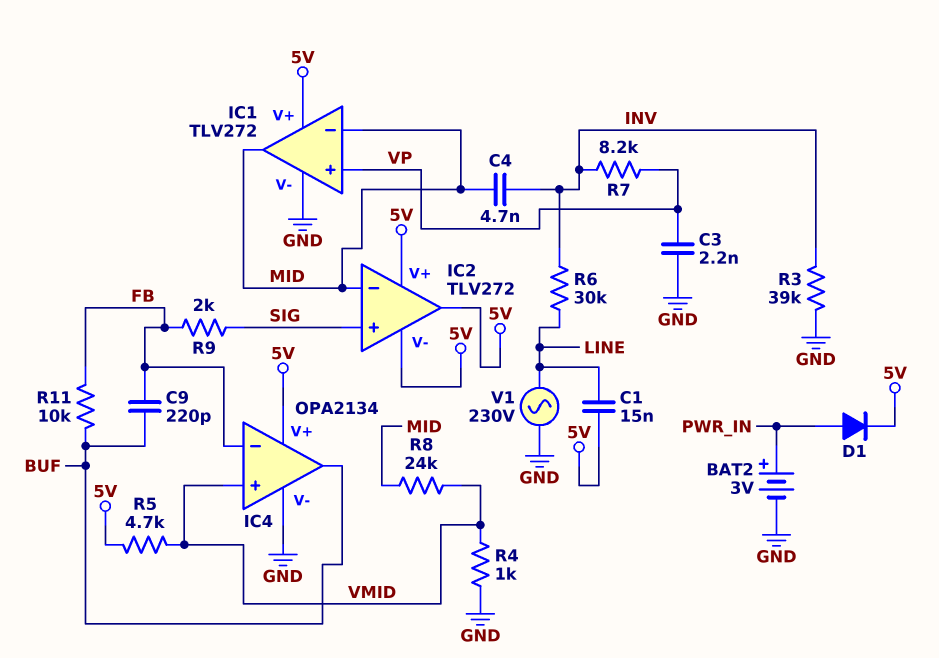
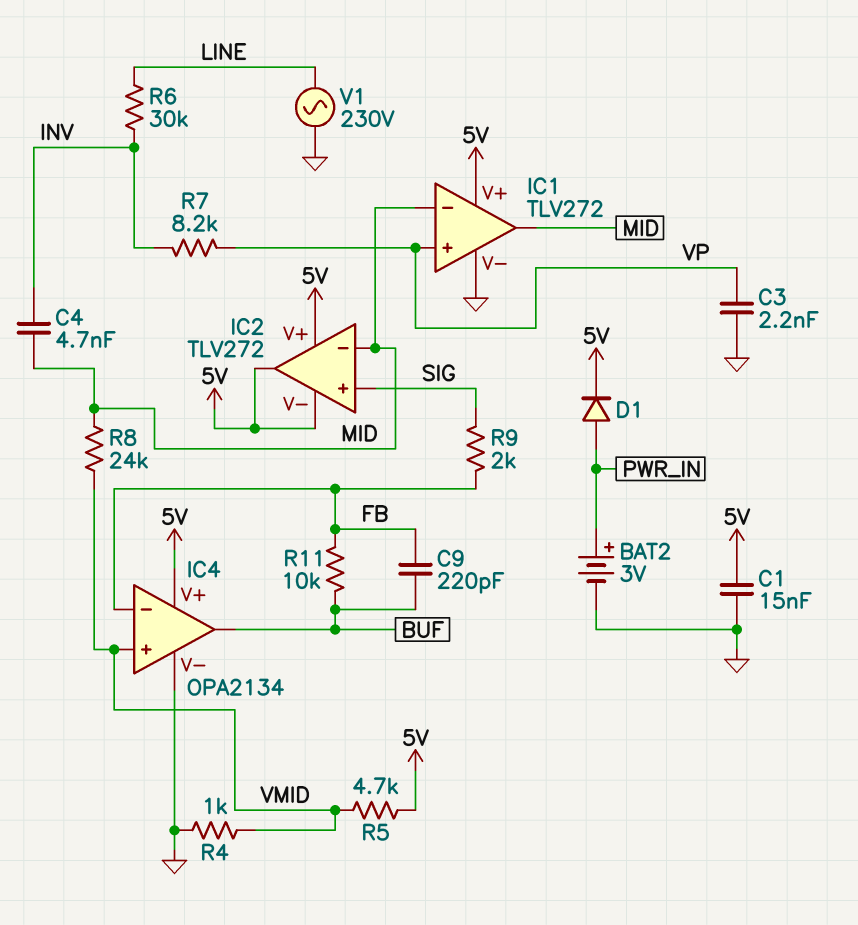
C1: 15nF (5V, LINE) -> 15nF (5V, GND)
R3: 39k (GND, INV) -> none

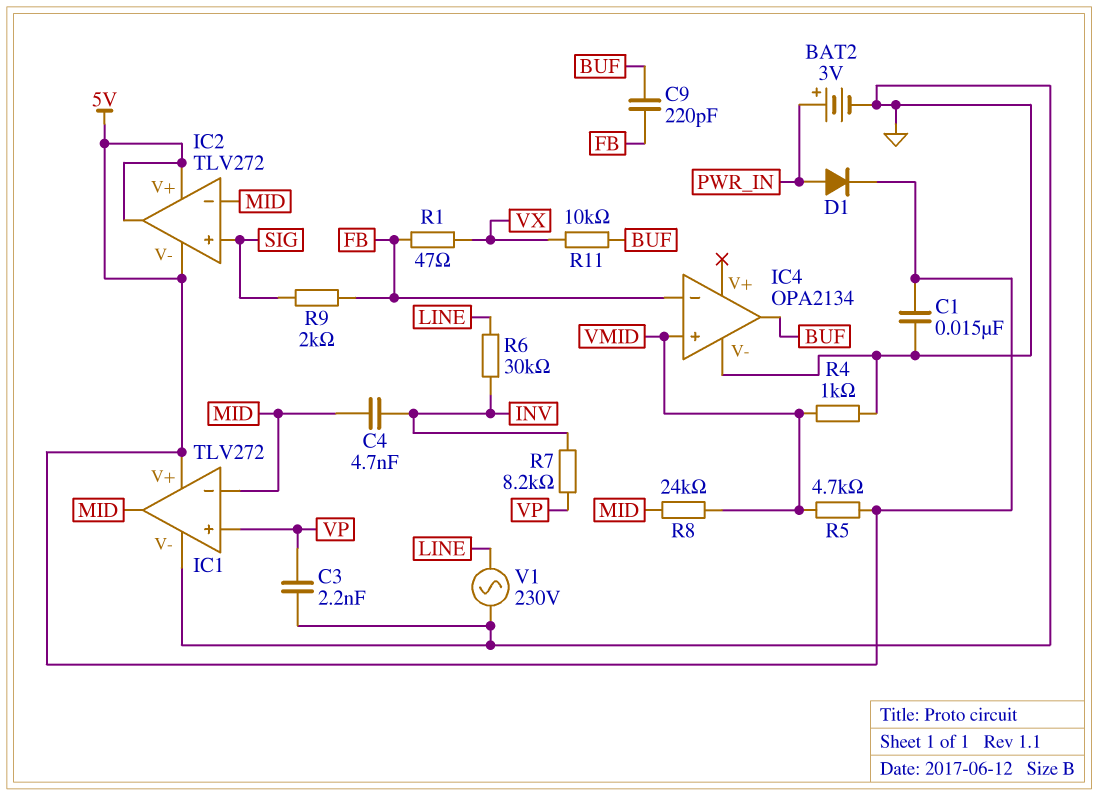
IC4 pin V+: 5V -> none
R1: none -> 47 (FB, VX)
R11: 10k (BUF, FB) -> 10k (BUF, VX)

